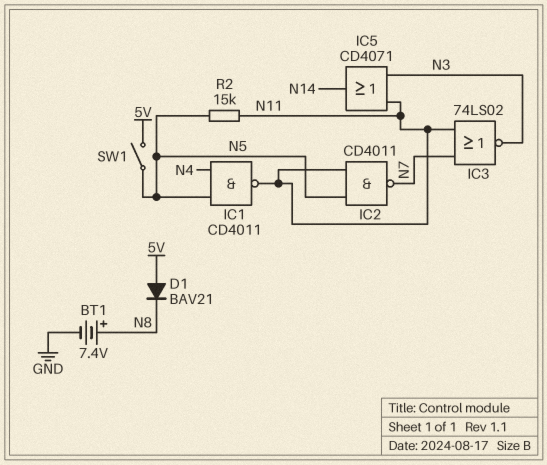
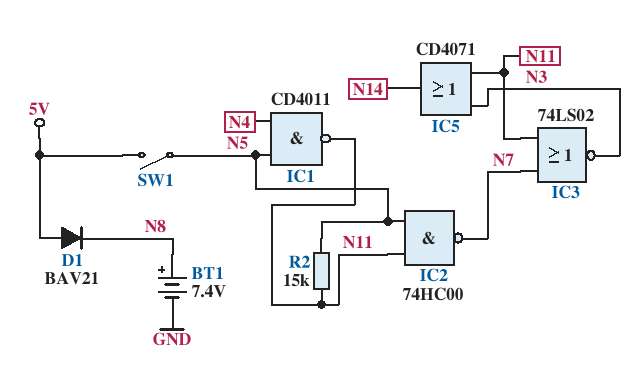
IC2: NAND CD4011 (in N5, in N11, out N7) -> NAND 74HC00 (in N5, in N11, out N7)

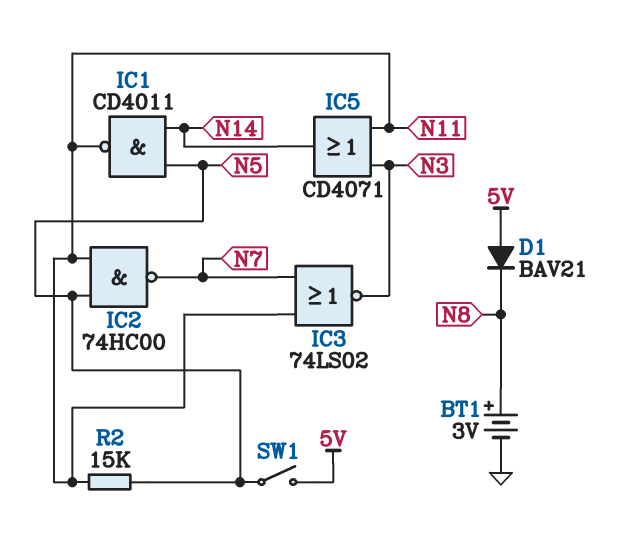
BT1: 7.4V (plus N8, minus GND) -> 3V (plus N8, minus GND)
IC1: NAND CD4011 (in N4, in N5, out N11) -> NAND CD4011 (in N5, in N14, out N11)

